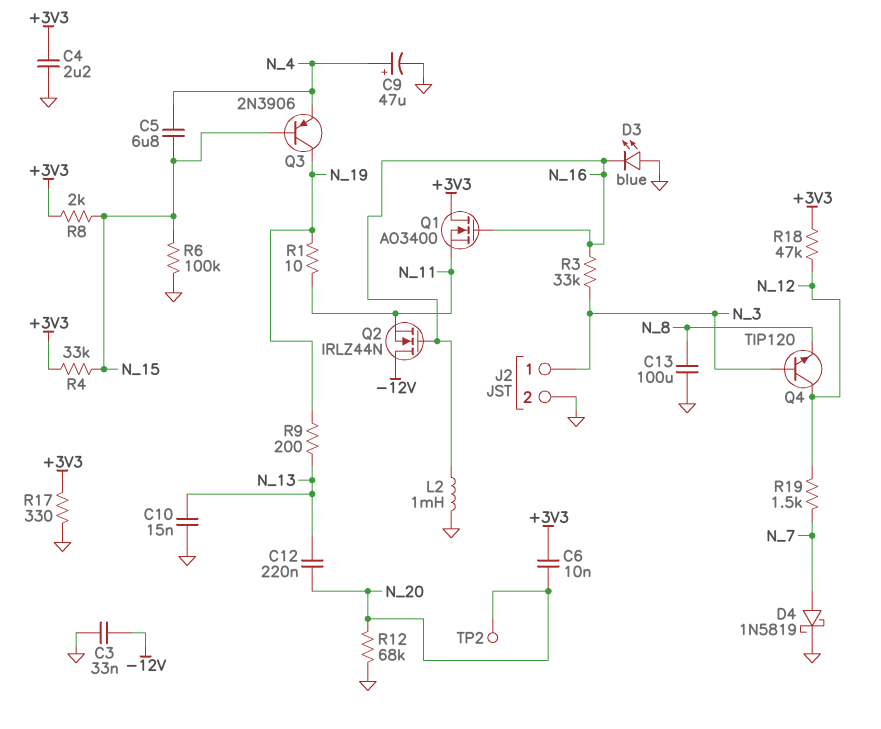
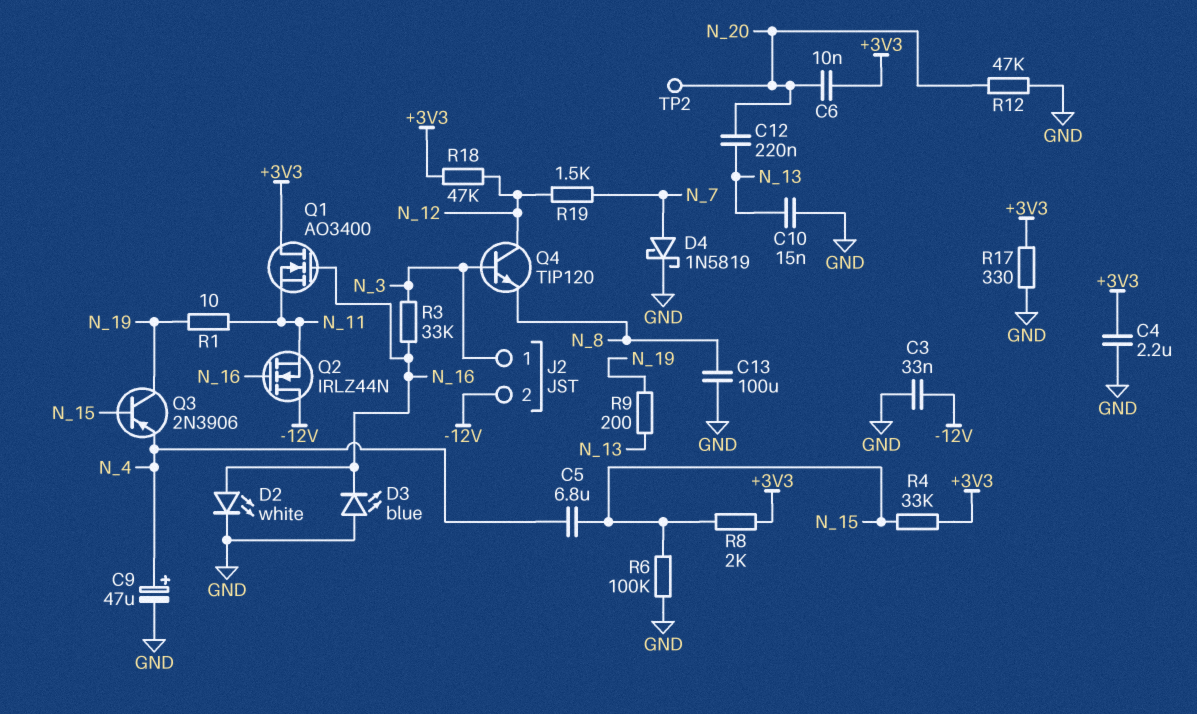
D2: none -> LED white (A N_16, K GND)
J2 pin 2: GND -> -12V
L2: 1mH (GND, N_16) -> none
R12: 68k (GND, N_20) -> 47k (GND, N_20)

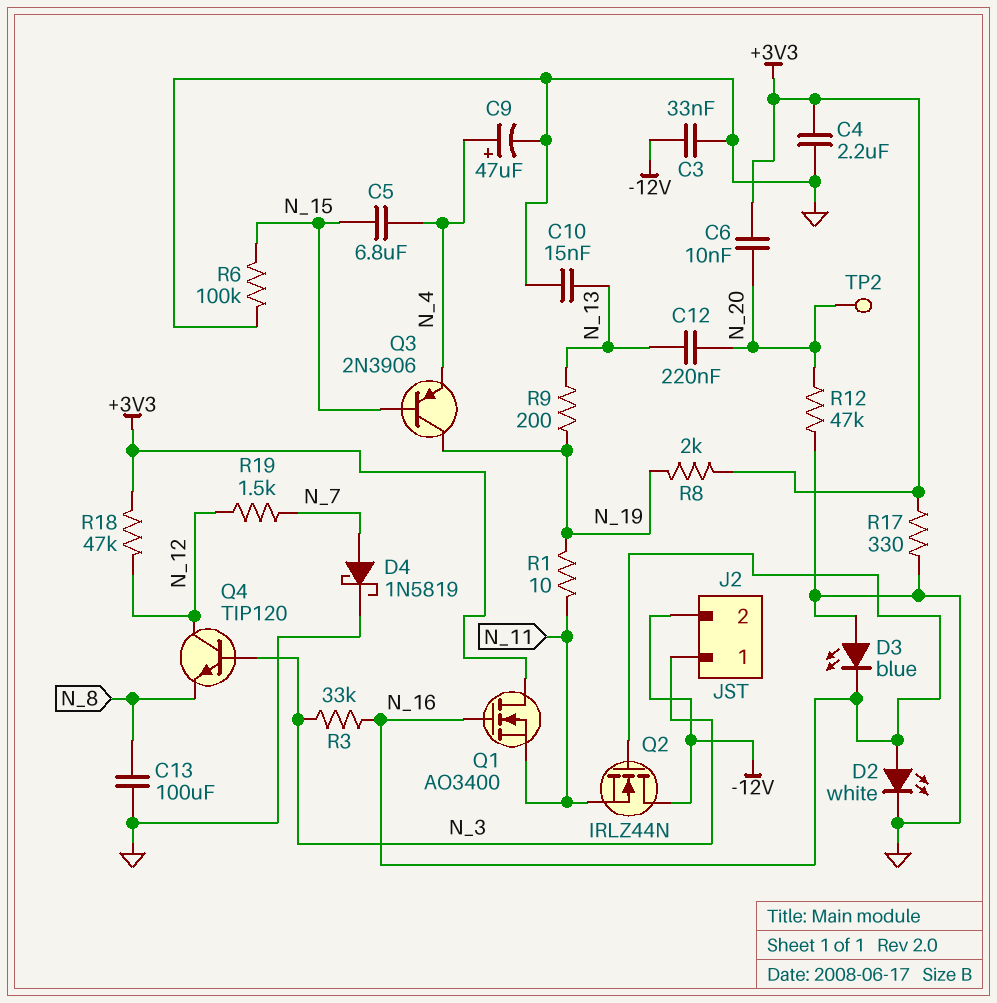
R4: 33k (+3V3, N_15) -> none
R8: 2k (+3V3, N_15) -> 2k (+3V3, N_19)

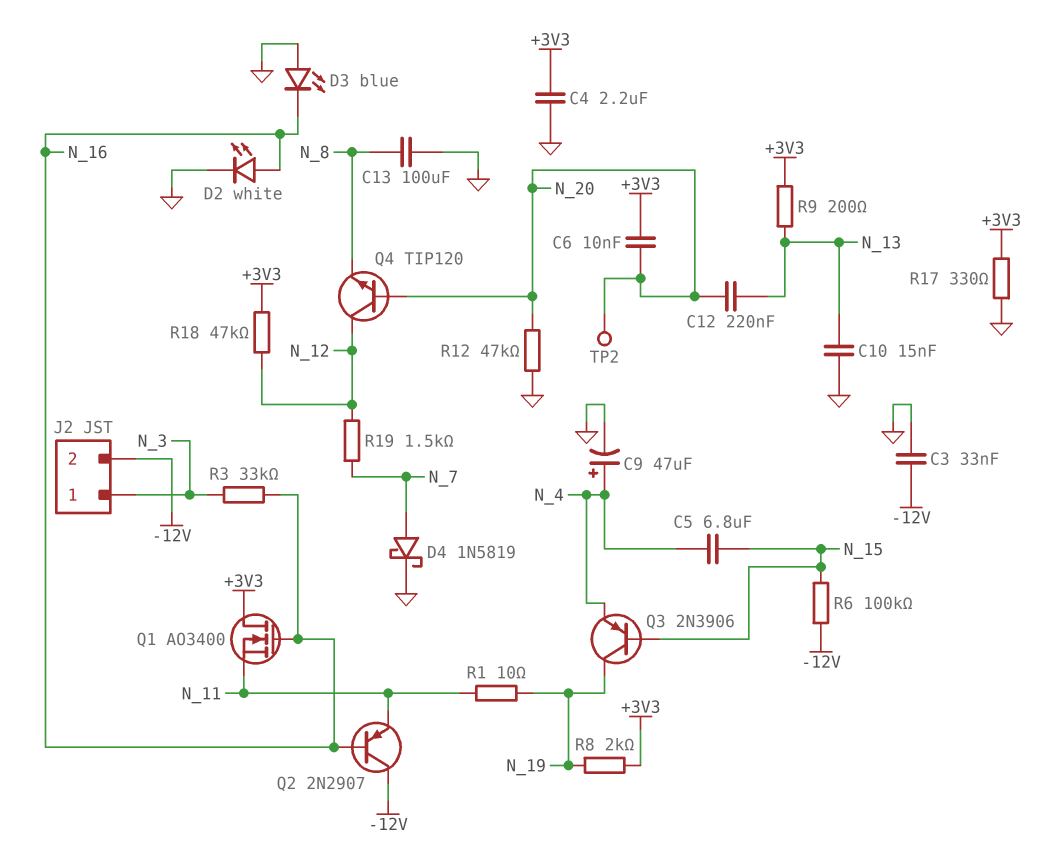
Q2: NMOS IRLZ44N (G N_16, D -12V, S N_11) -> PNP 2N2907 (B N_16, C -12V, E N_11)
Q4: NPN TIP120 (B N_3, C N_12, E N_8) -> NPN TIP120 (B N_20, C N_12, E N_8)
R6: 100k (GND, N_15) -> 100k (-12V, N_15)
R9: 200 (N_13, N_19) -> 200 (+3V3, N_13)

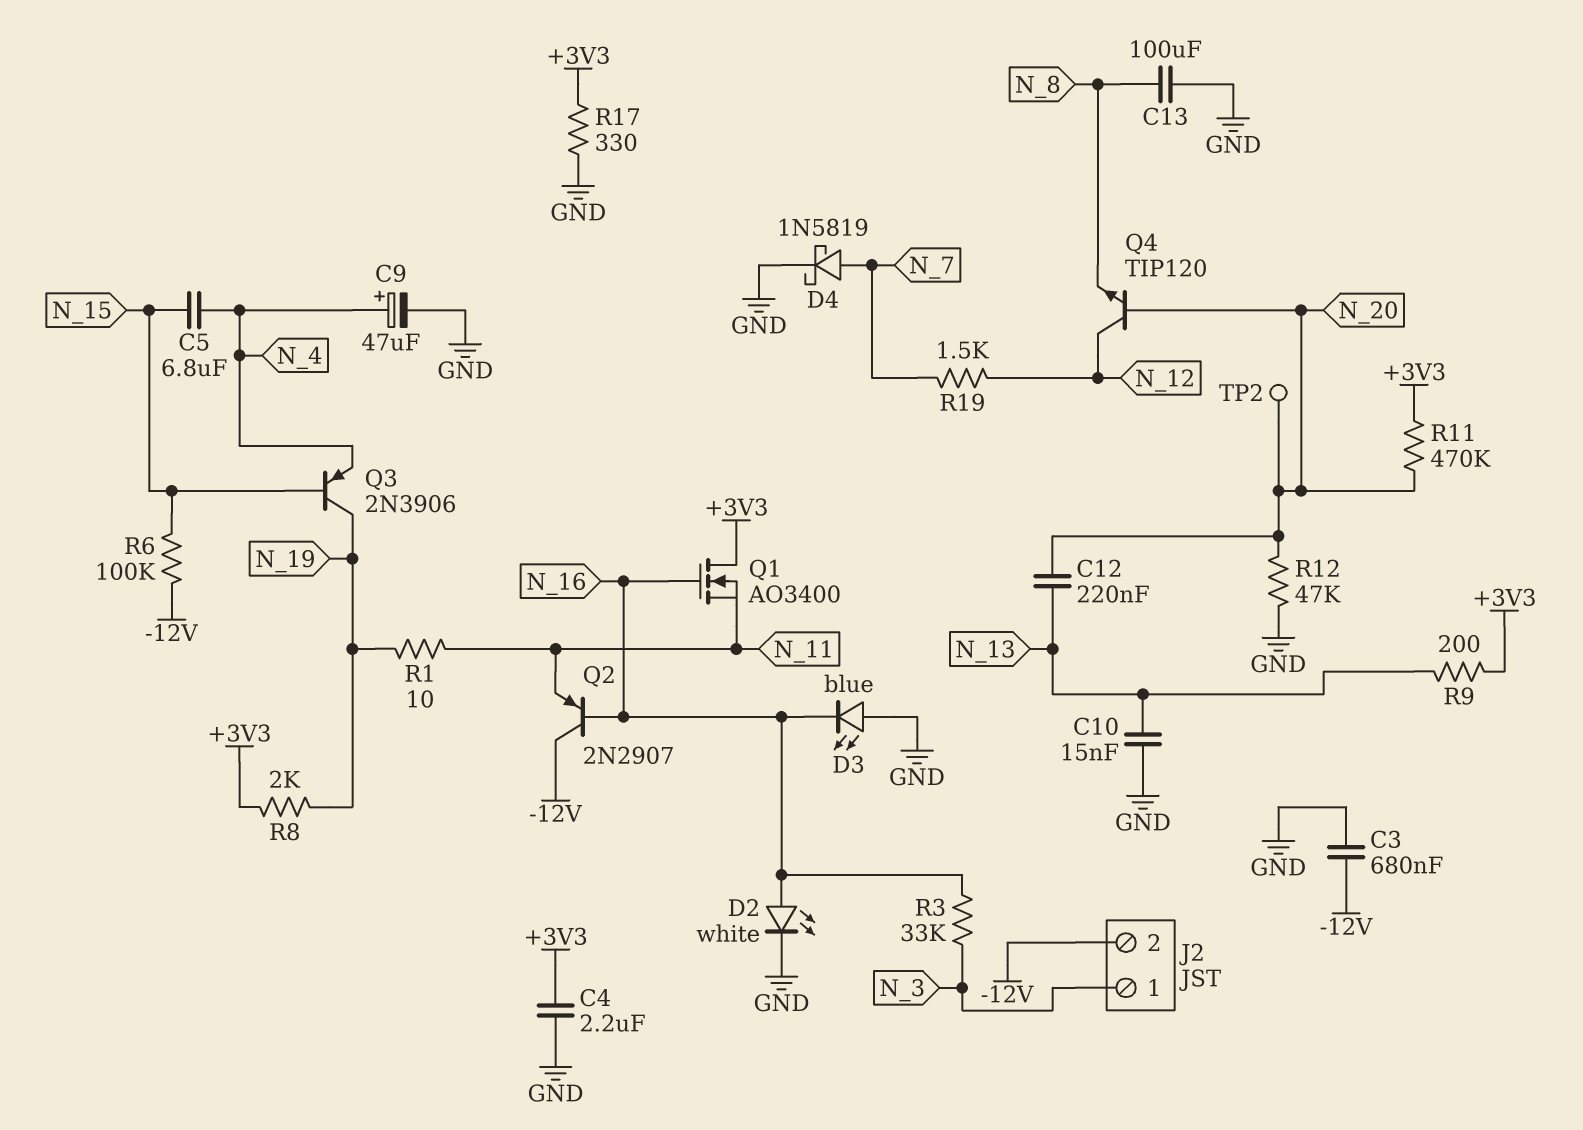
C3: 33nF (-12V, GND) -> 680nF (-12V, GND)
C6: 10nF (+3V3, N_20) -> none
R11: none -> 470k (+3V3, N_20)
R18: 47k (+3V3, N_12) -> none

